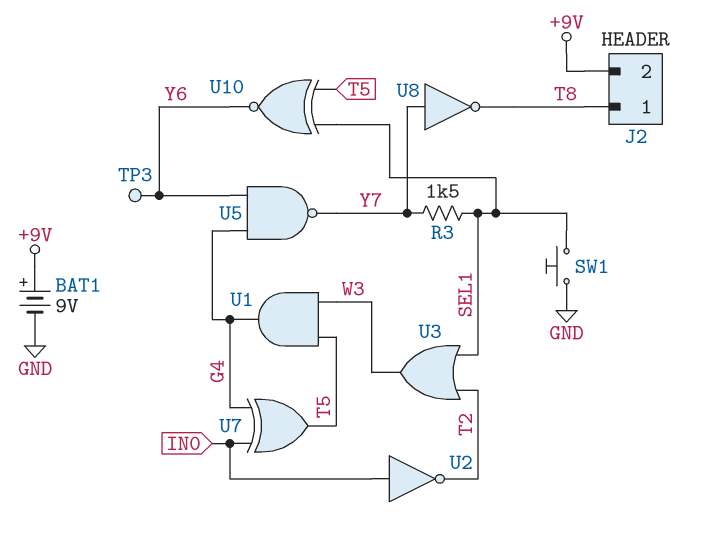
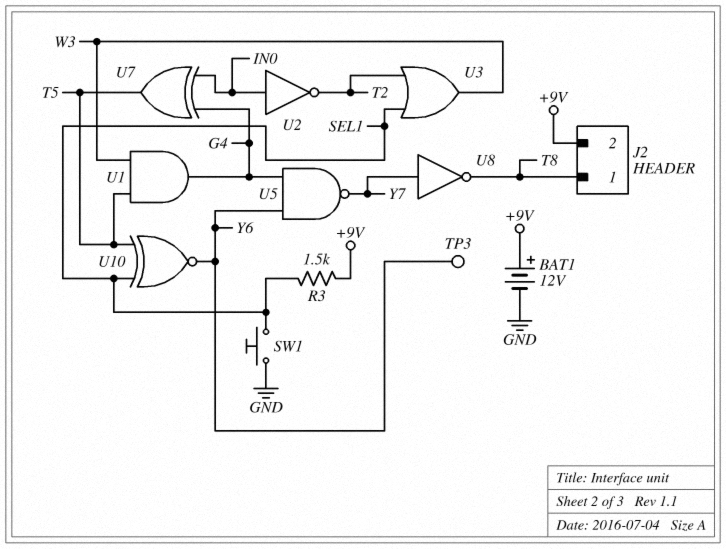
BAT1: 9V (plus +9V, minus GND) -> 12V (plus +9V, minus GND)
R3: 1.5k (SEL1, Y7) -> 1.5k (+9V, SEL1)

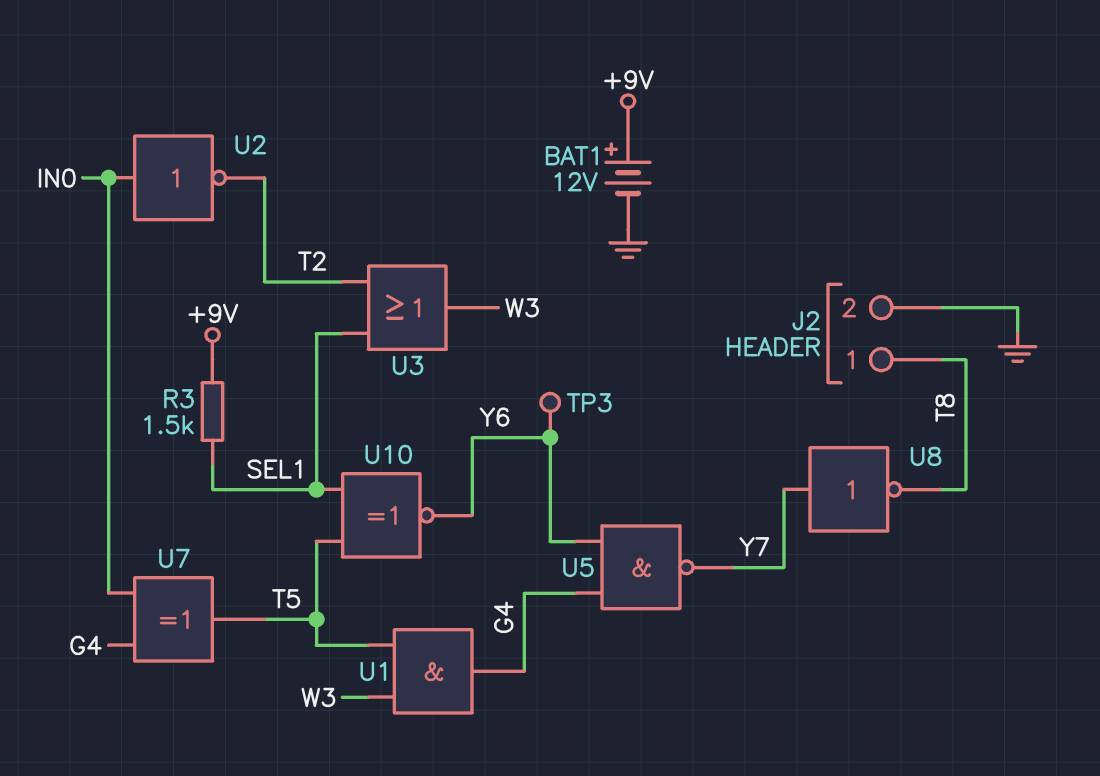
J2 pin 2: +9V -> GND
SW1: button (GND, SEL1) -> none

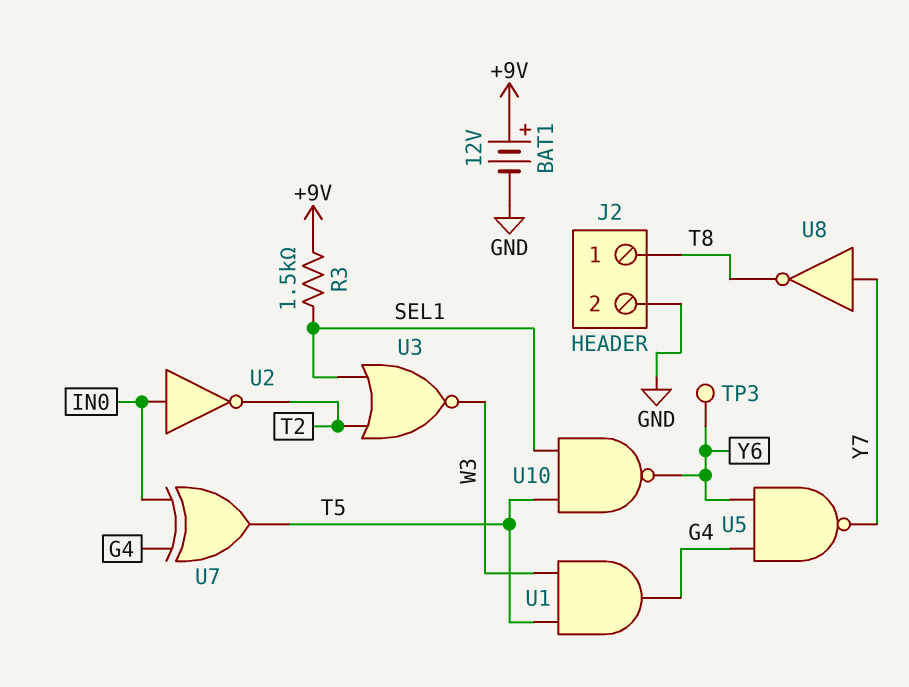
U3: OR (in SEL1, in T2, out W3) -> NOR (in SEL1, in T2, out W3)
U10: XNOR (in SEL1, in T5, out Y6) -> NAND (in SEL1, in T5, out Y6)

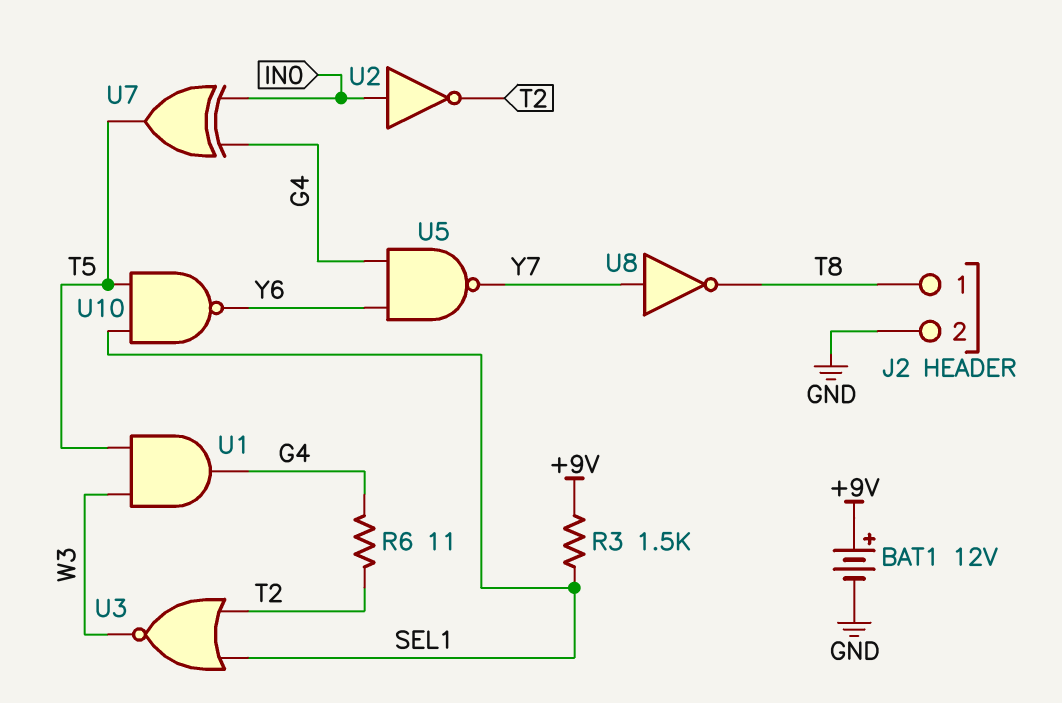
R6: none -> 11 (G4, T2)
TP3: test point (Y6) -> none

